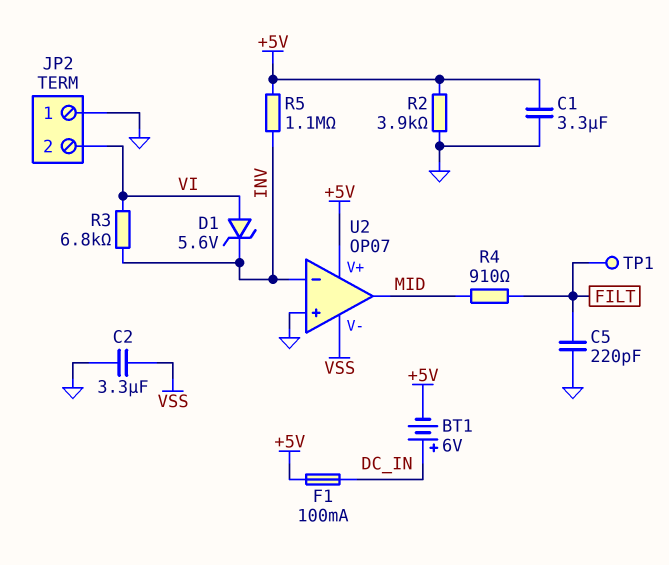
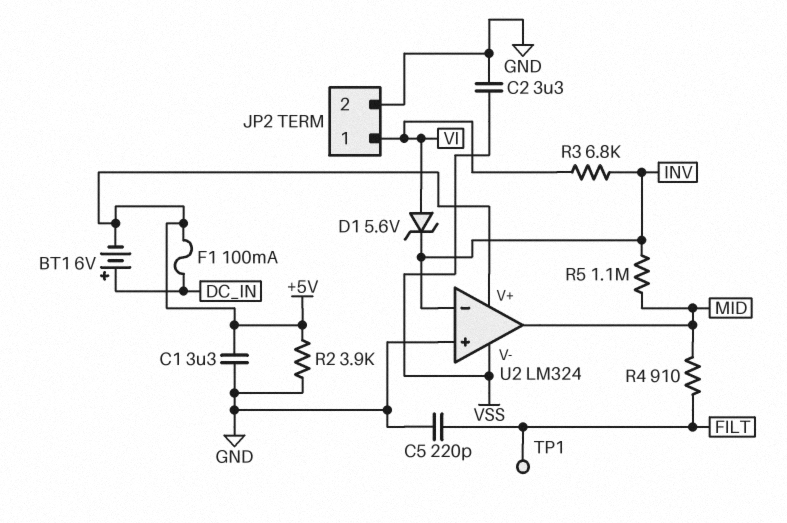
JP2 pin 1: GND -> VI
JP2 pin 2: VI -> GND
R5: 1.1M (+5V, INV) -> 1.1M (INV, MID)
U2: OP07 -> LM324

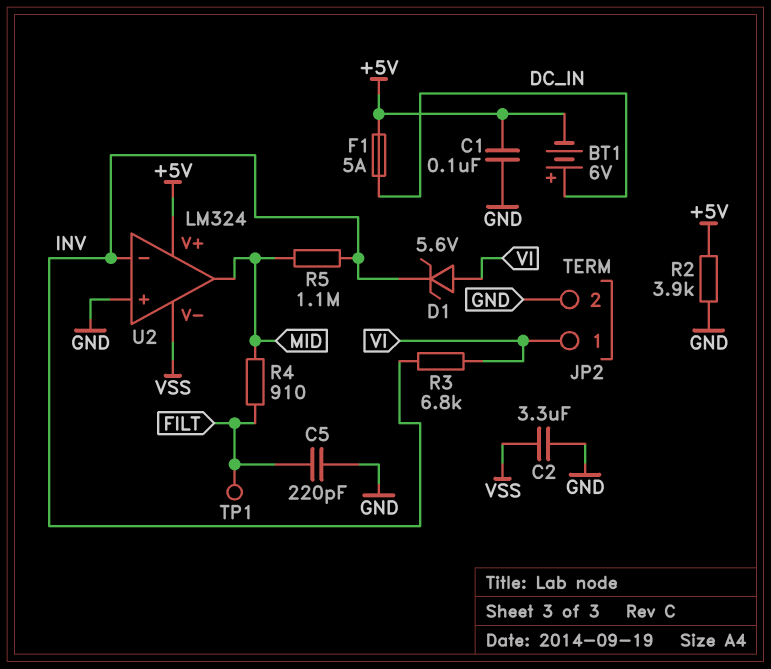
C1: 3.3uF (+5V, GND) -> 100nF (+5V, GND)
F1: 100mA (+5V, DC_IN) -> 5A (+5V, DC_IN)

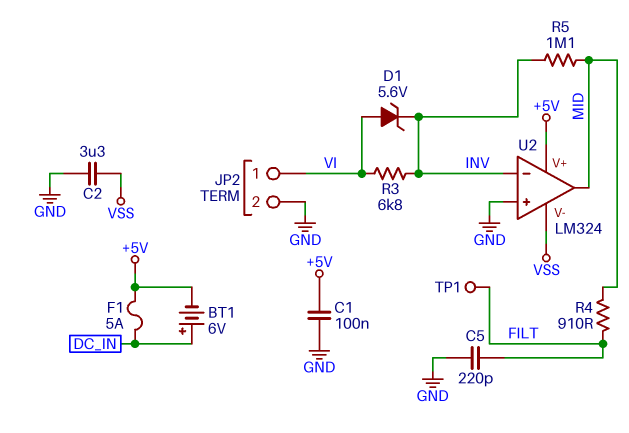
R2: 3.9k (+5V, GND) -> none

